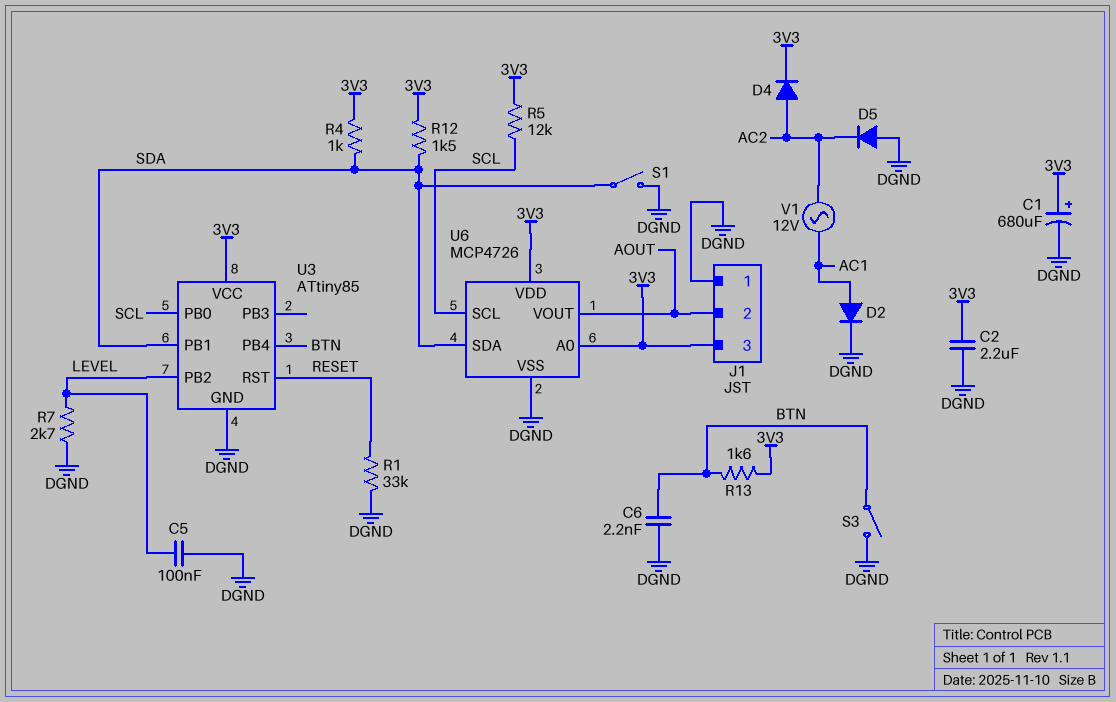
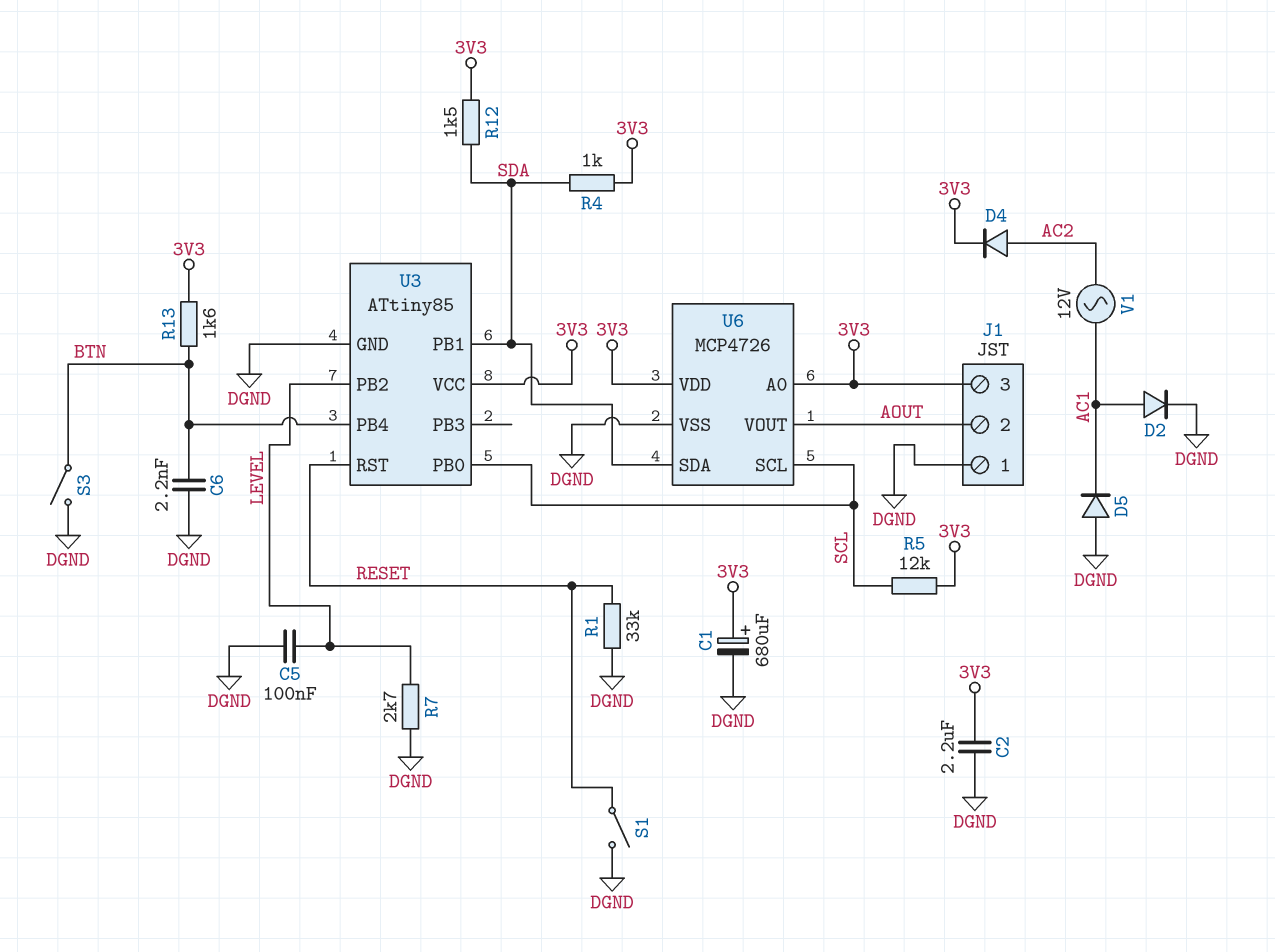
D5: diode (A DGND, K AC2) -> diode (A DGND, K AC1)
S1: switch (DGND, SDA) -> switch (DGND, RESET)

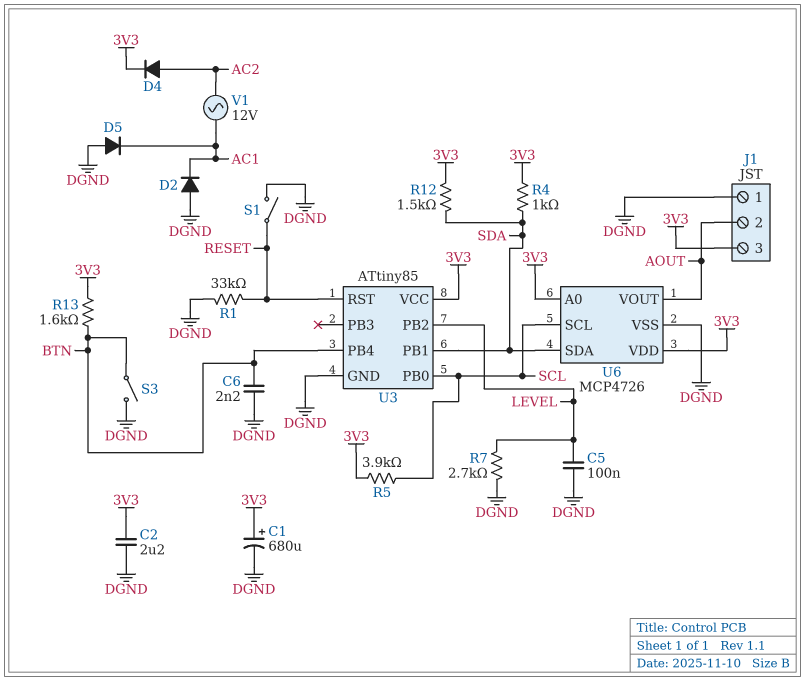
D2: diode (A AC1, K DGND) -> diode (A DGND, K AC1)
R5: 12k (3V3, SCL) -> 3.9k (3V3, SCL)

